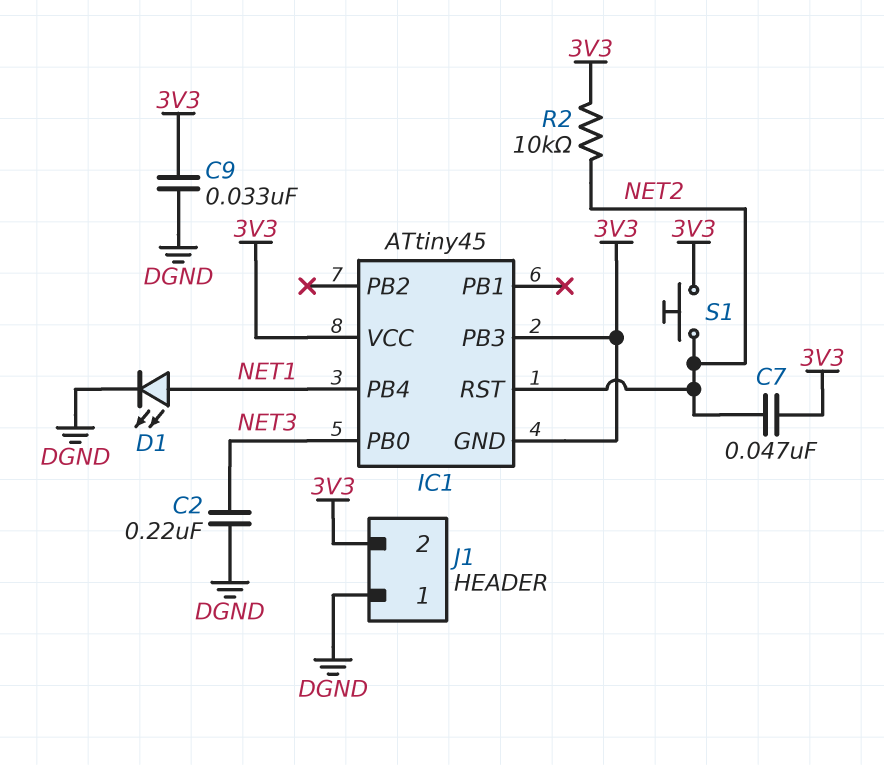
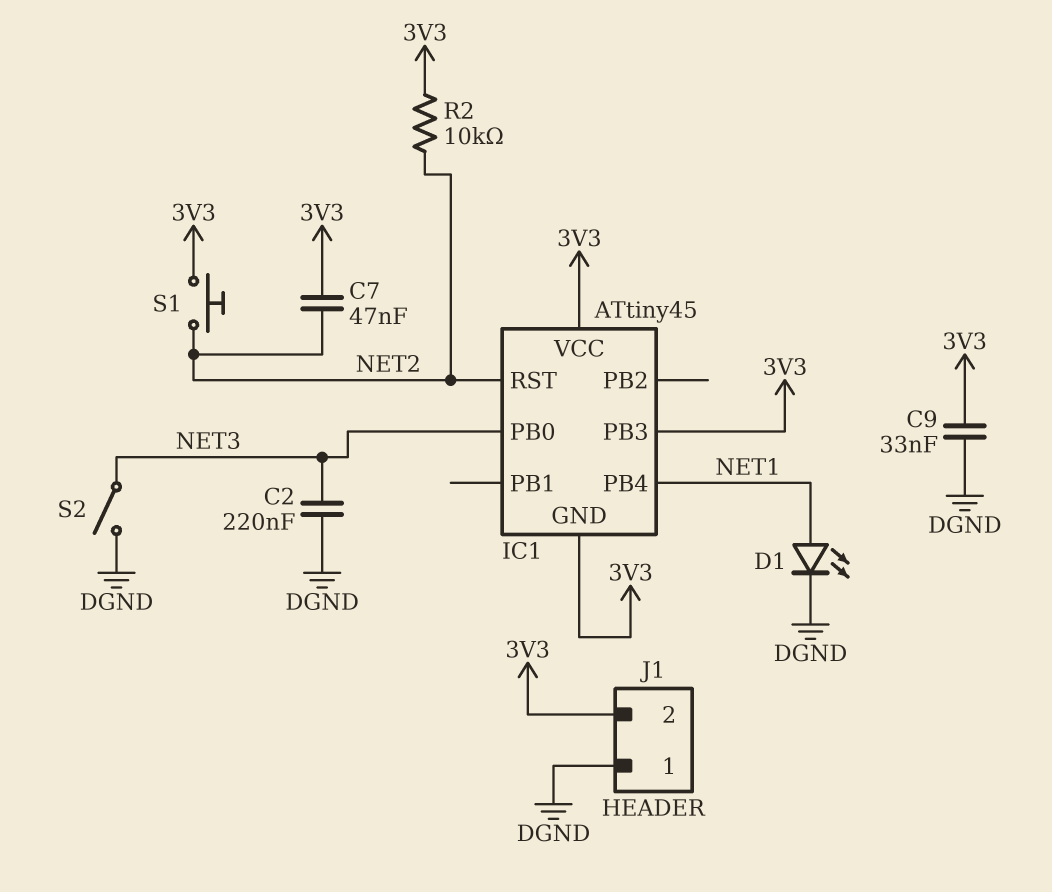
S2: none -> switch (DGND, NET3)

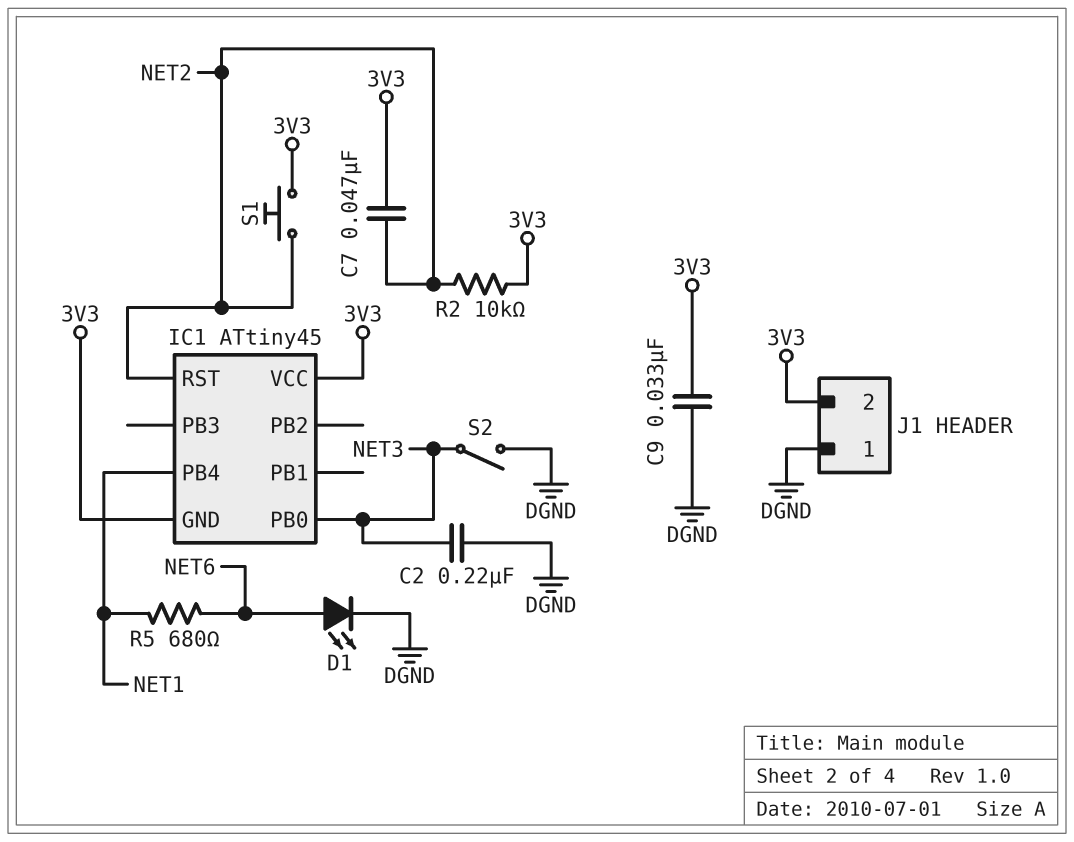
D1: LED (A NET1, K DGND) -> LED (A NET6, K DGND)
IC1 pin PB3: 3V3 -> none
R5: none -> 680 (NET1, NET6)

